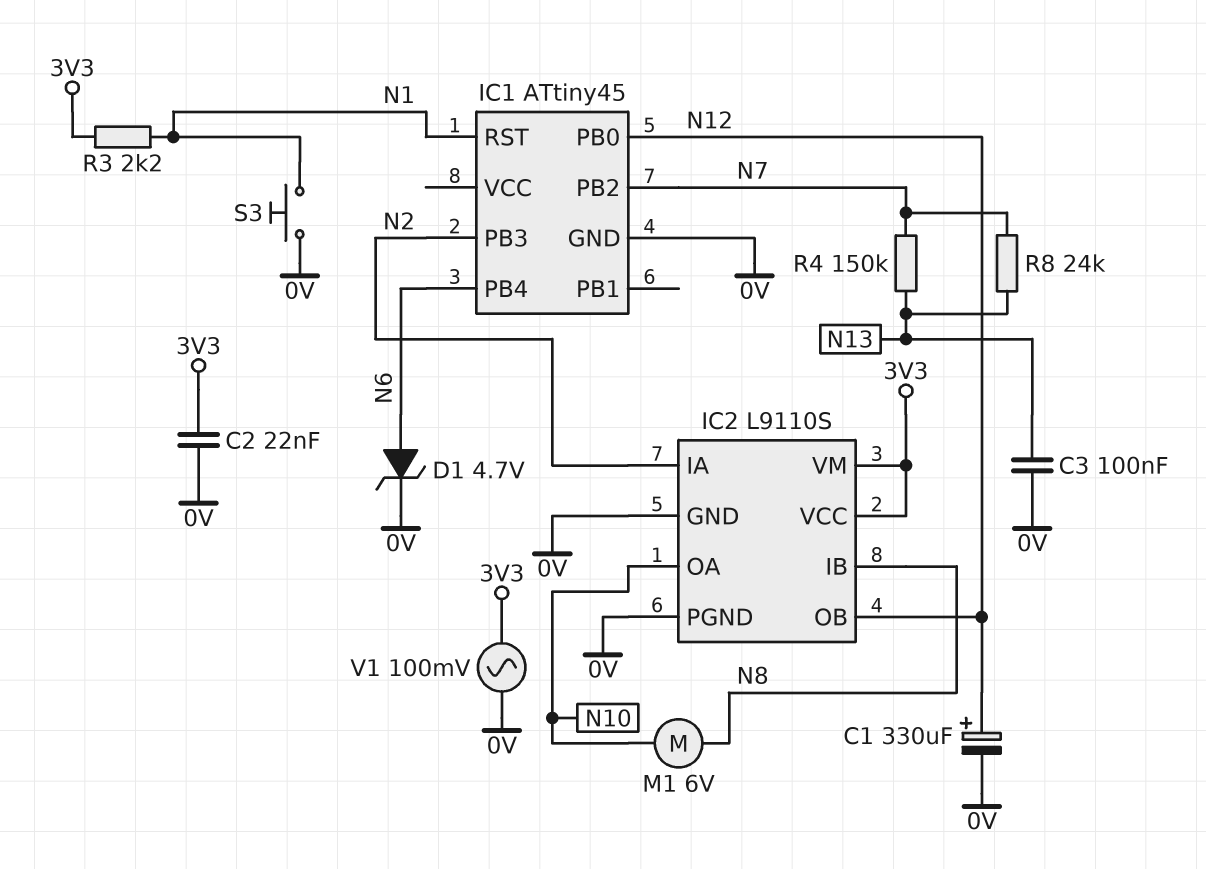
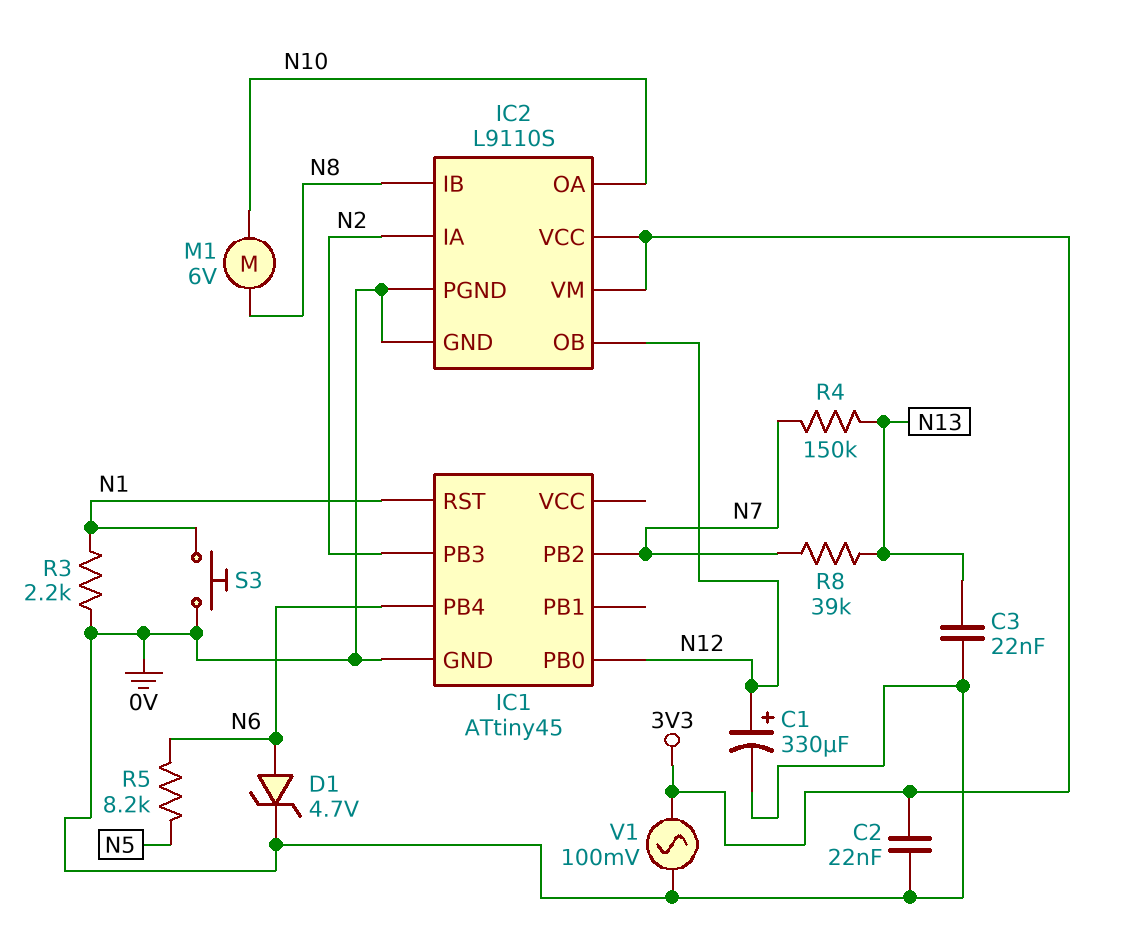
C3: 100nF (0V, N13) -> 22nF (0V, N13)
R3: 2.2k (3V3, N1) -> 2.2k (0V, N1)
R5: none -> 8.2k (N5, N6)
R8: 24k (N7, N13) -> 39k (N7, N13)

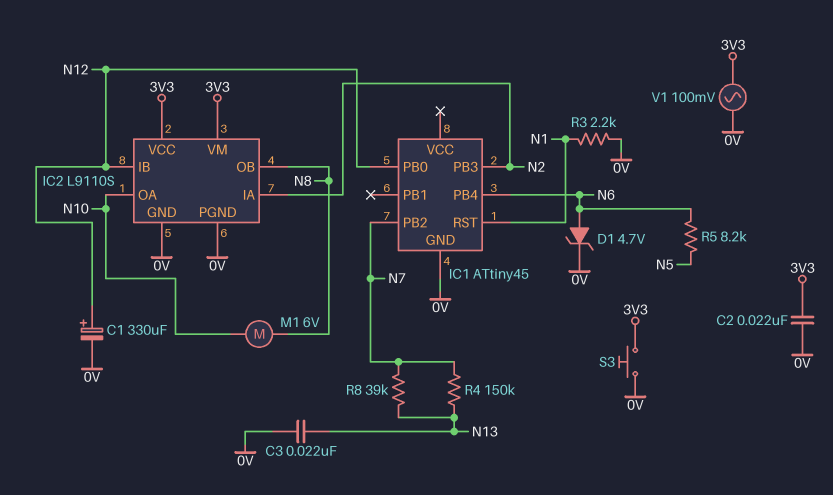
IC2 pin IB: N8 -> N12
IC2 pin OB: N12 -> N8
S3: button (0V, N1) -> button (0V, 3V3)

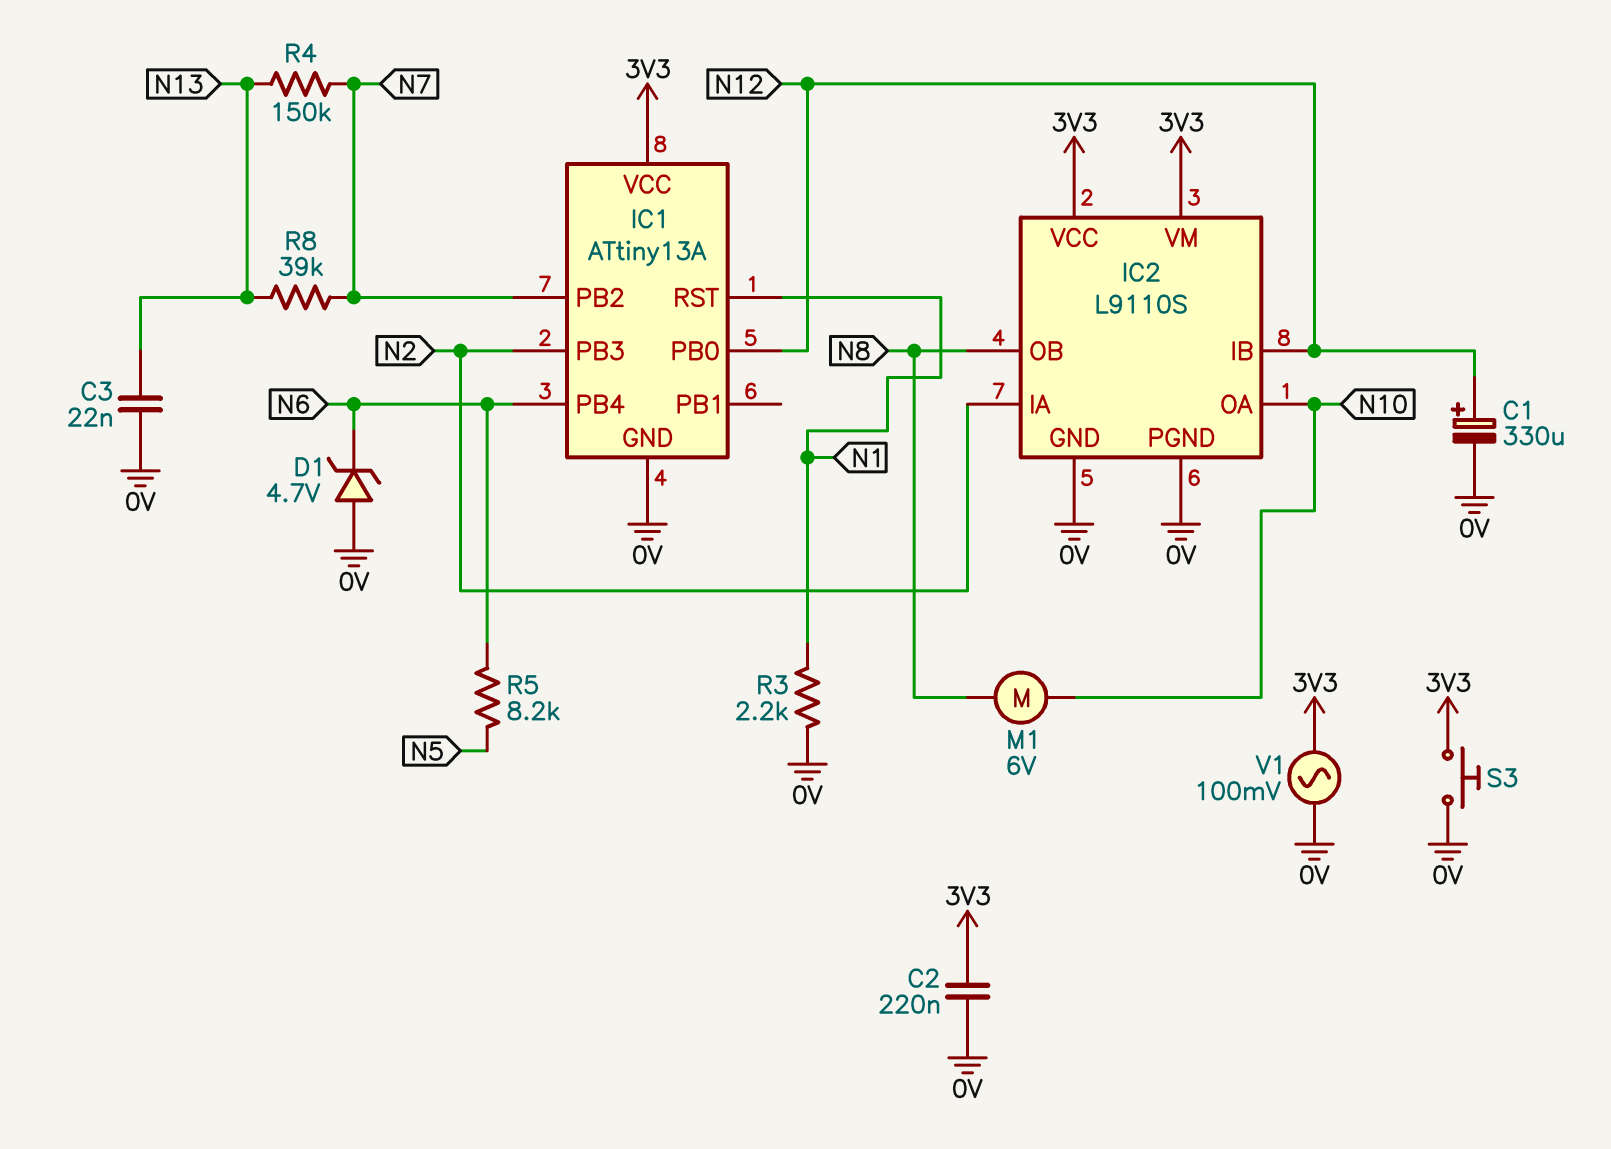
C2: 22nF (0V, 3V3) -> 220nF (0V, 3V3)
D1: zener 4.7V (A N6, K 0V) -> zener 4.7V (A 0V, K N6)
IC1: ATtiny45 -> ATtiny13A
IC1 pin VCC: none -> 3V3

